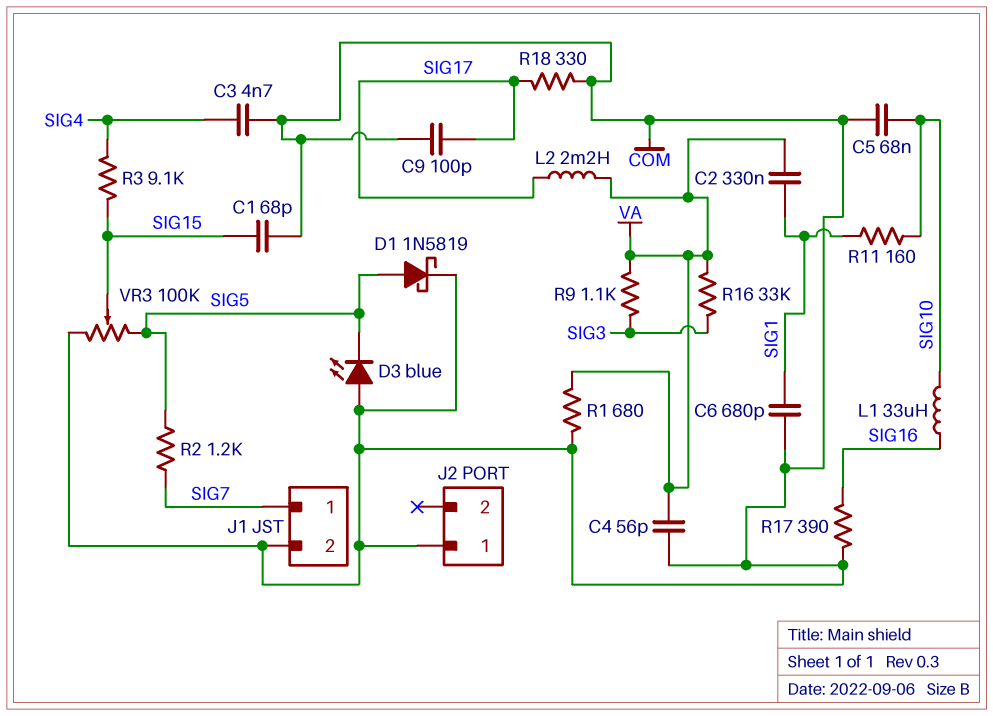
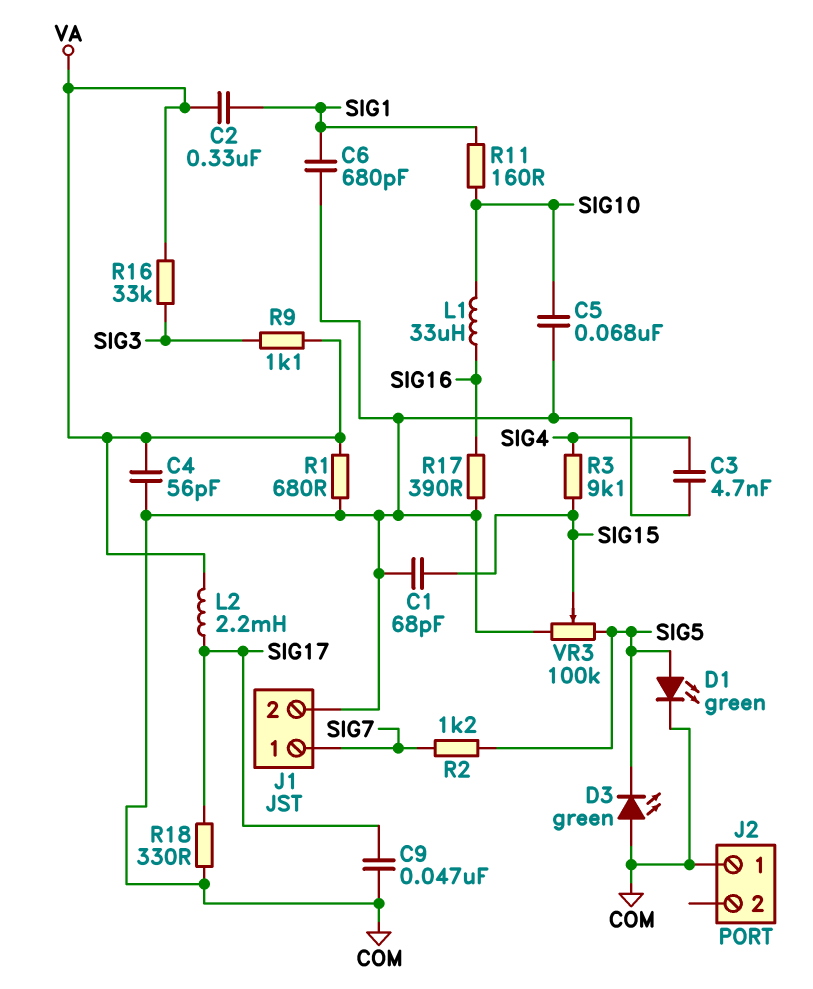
C9: 100pF (COM, SIG17) -> 47nF (COM, SIG17)
D1: schottky 1N5819 (A SIG5, K COM) -> LED green (A SIG5, K COM)
D3: LED blue (A COM, K SIG5) -> LED green (A COM, K SIG5)

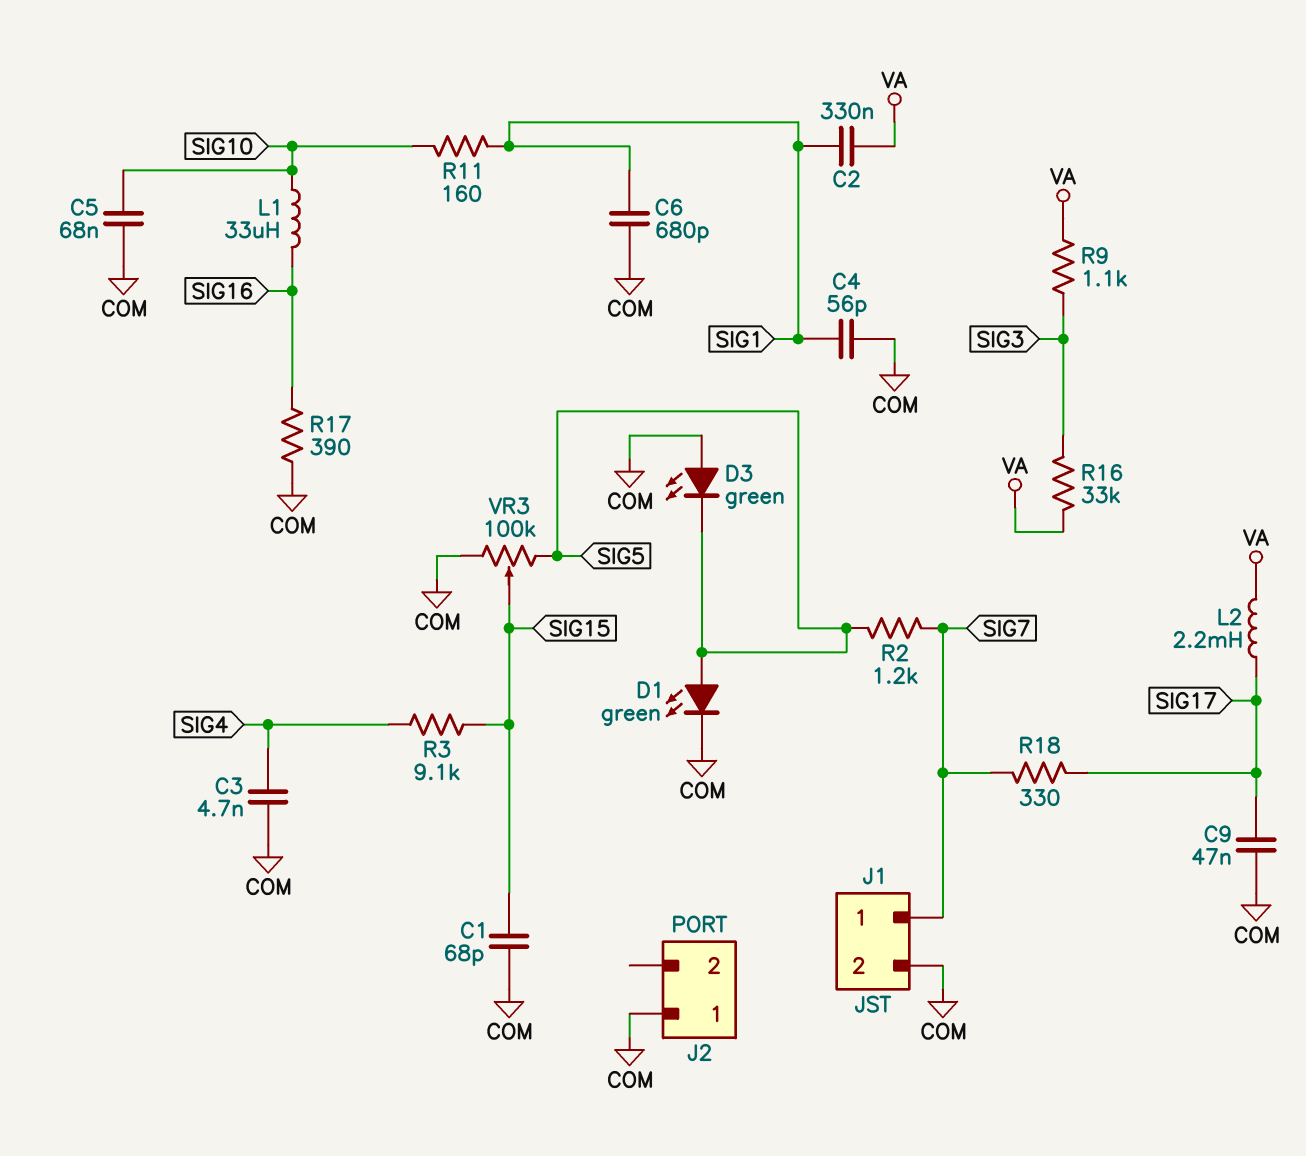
C4: 56pF (COM, VA) -> 56pF (COM, SIG1)
R1: 680 (COM, VA) -> none
R18: 330 (COM, SIG17) -> 330 (SIG7, SIG17)

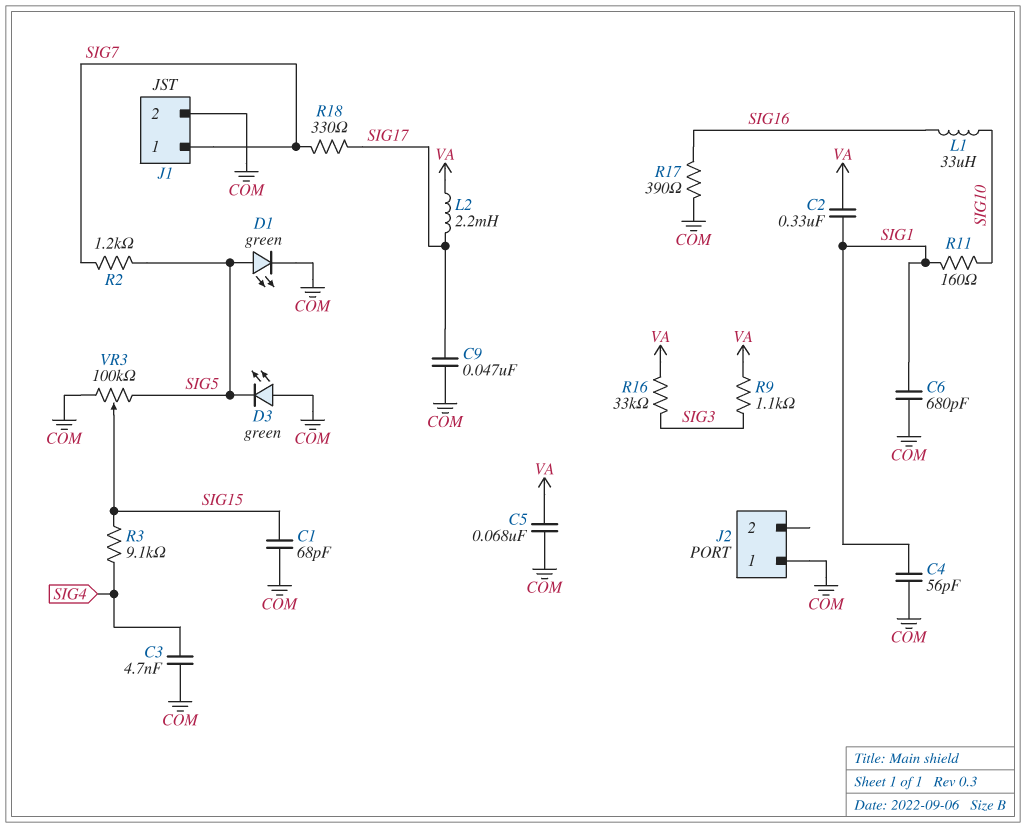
C5: 68nF (COM, SIG10) -> 68nF (COM, VA)

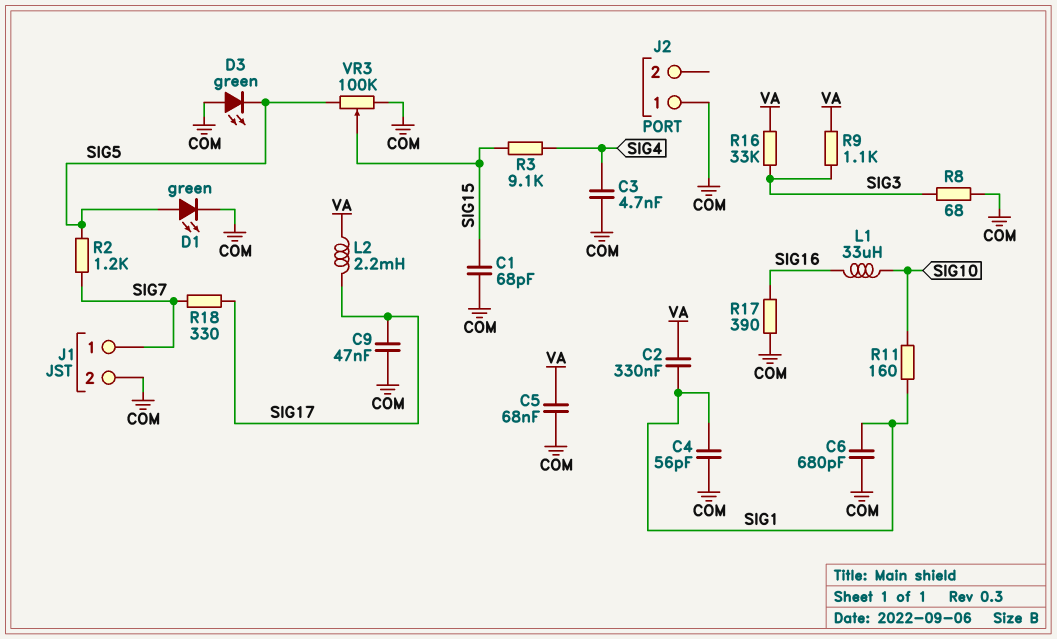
R8: none -> 68 (COM, SIG3)

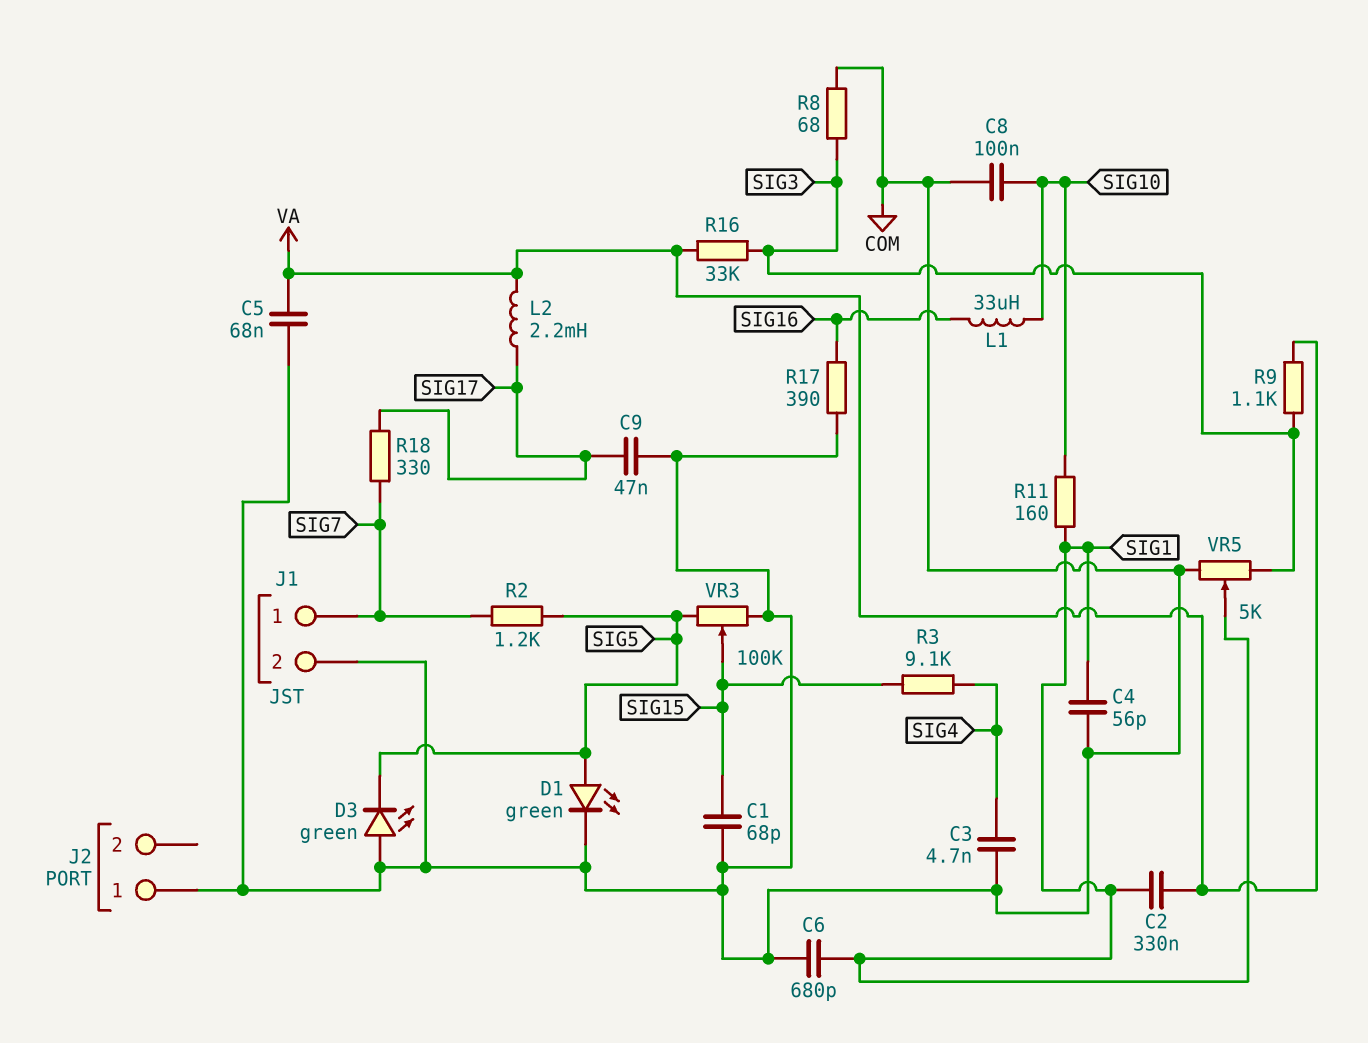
C8: none -> 100nF (COM, SIG10)
VR5: none -> 5k (COM, SIG3, wiper SIG1)

